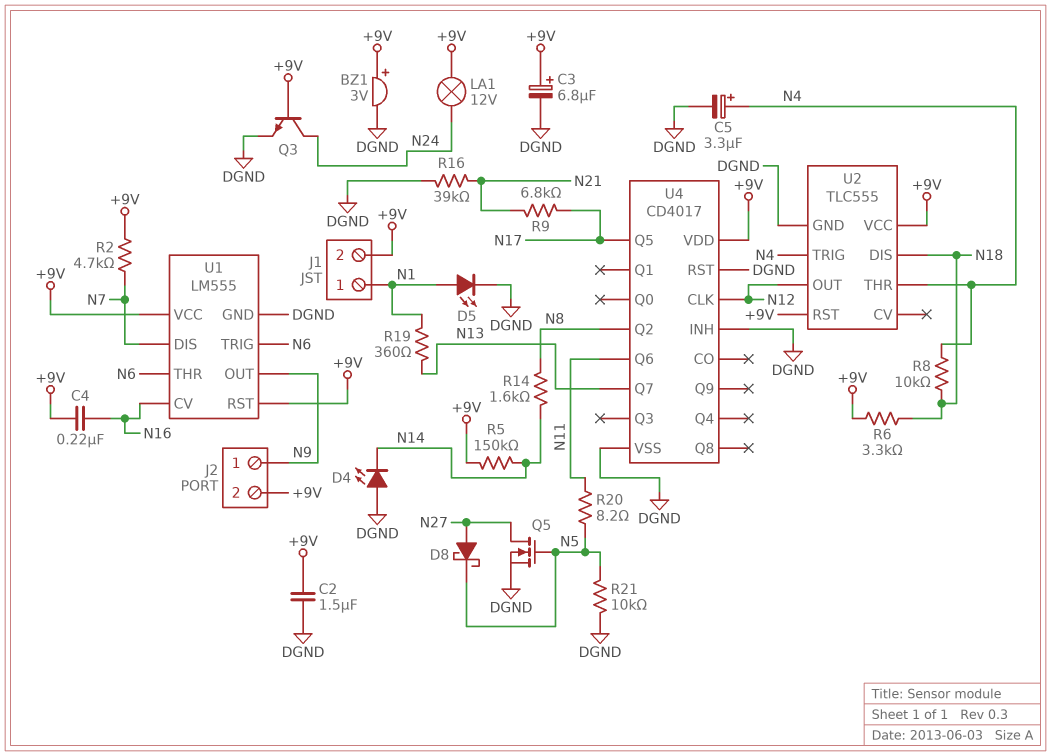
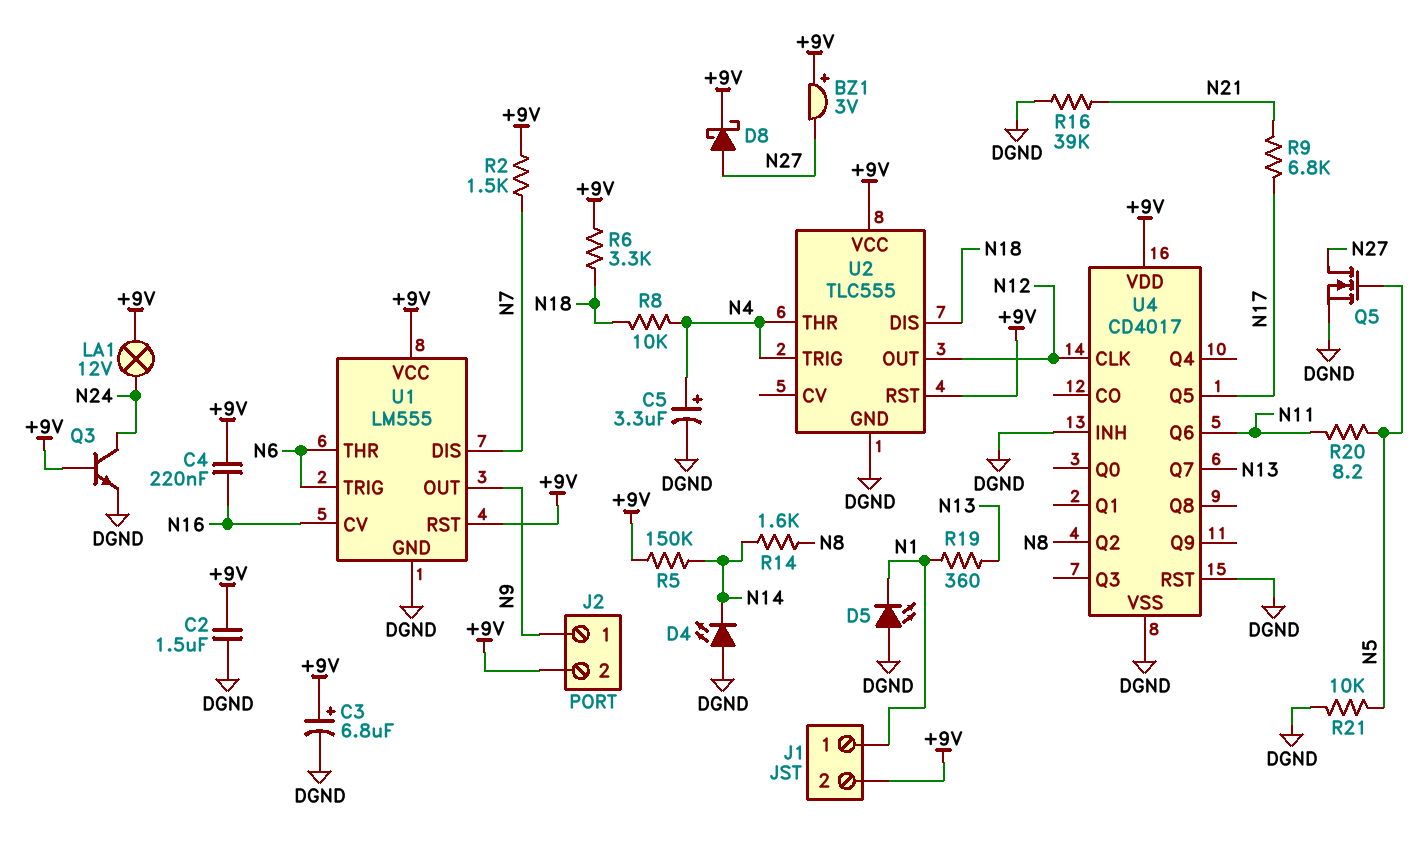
BZ1: buzzer 3V (plus +9V, minus DGND) -> buzzer 3V (plus +9V, minus N27)
D5: LED (A N1, K DGND) -> LED (A DGND, K N1)
D8: schottky (A N27, K N5) -> schottky (A N27, K +9V)
R2: 4.7k (+9V, N7) -> 1.5k (+9V, N7)

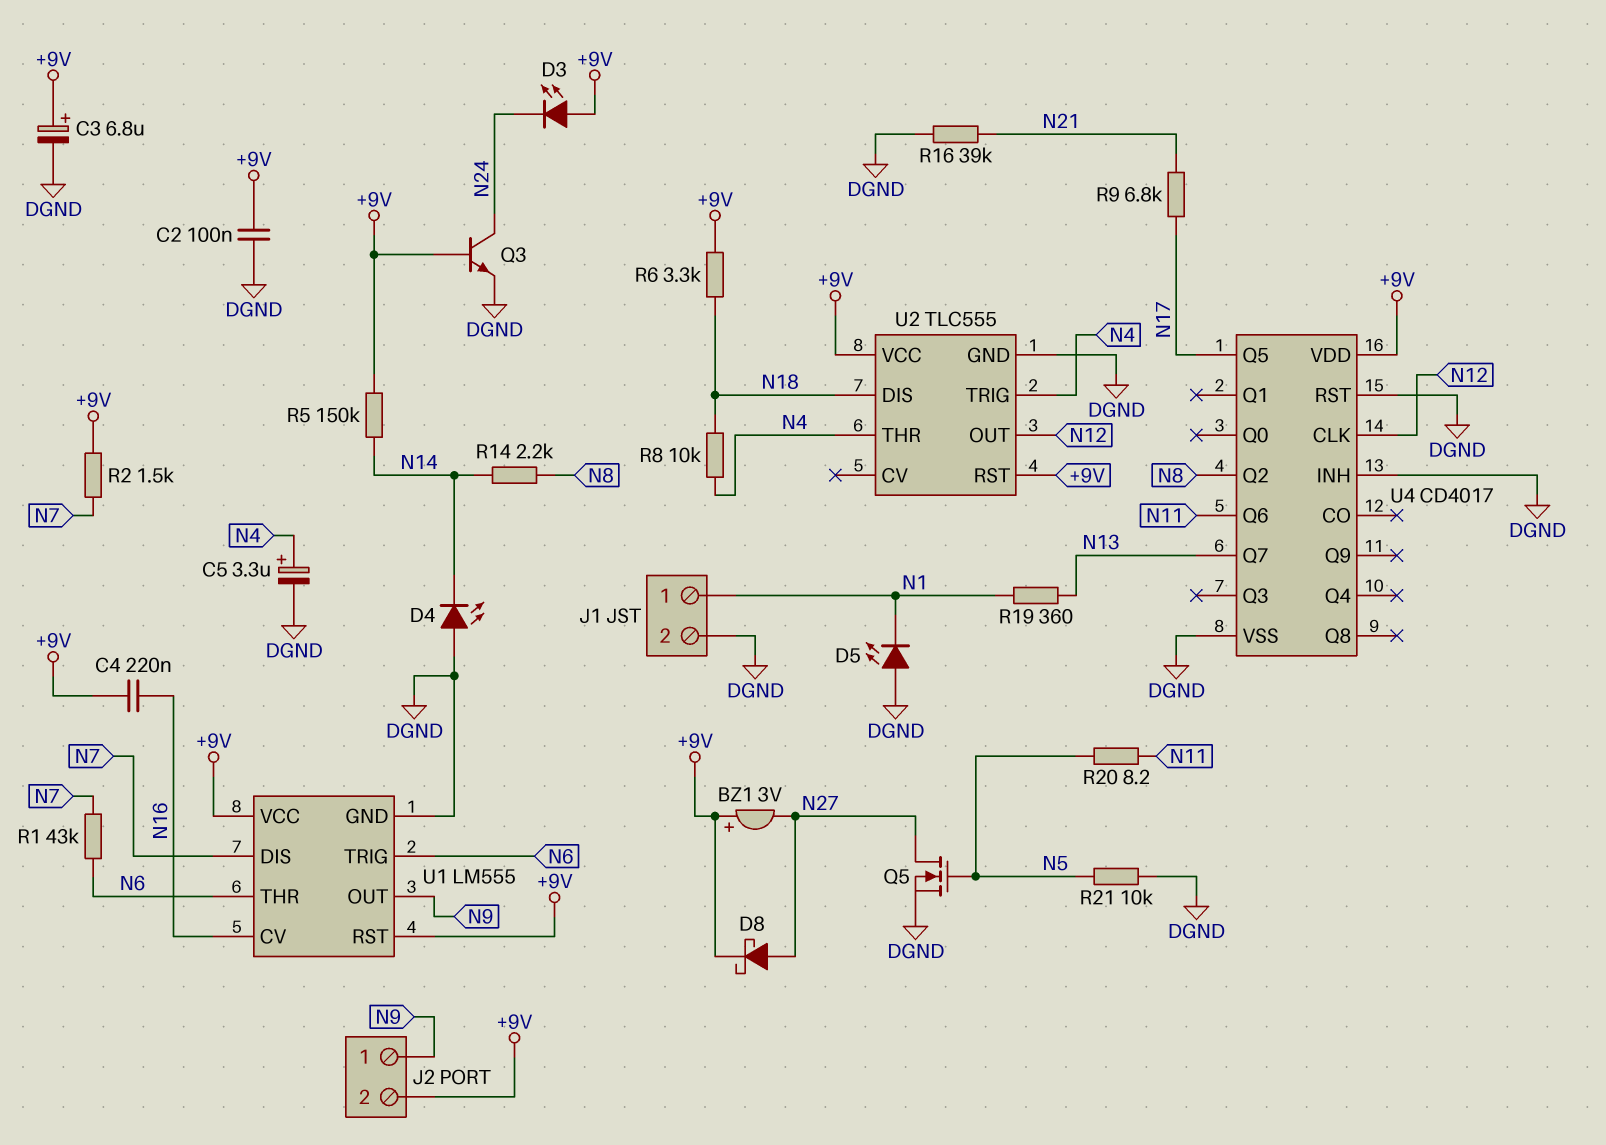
C2: 1.5uF (+9V, DGND) -> 100nF (+9V, DGND)
D3: none -> LED (A +9V, K N24)
J1 pin 2: +9V -> DGND
LA1: lamp 12V (+9V, N24) -> none
R1: none -> 43k (N6, N7)
R14: 1.6k (N8, N14) -> 2.2k (N8, N14)

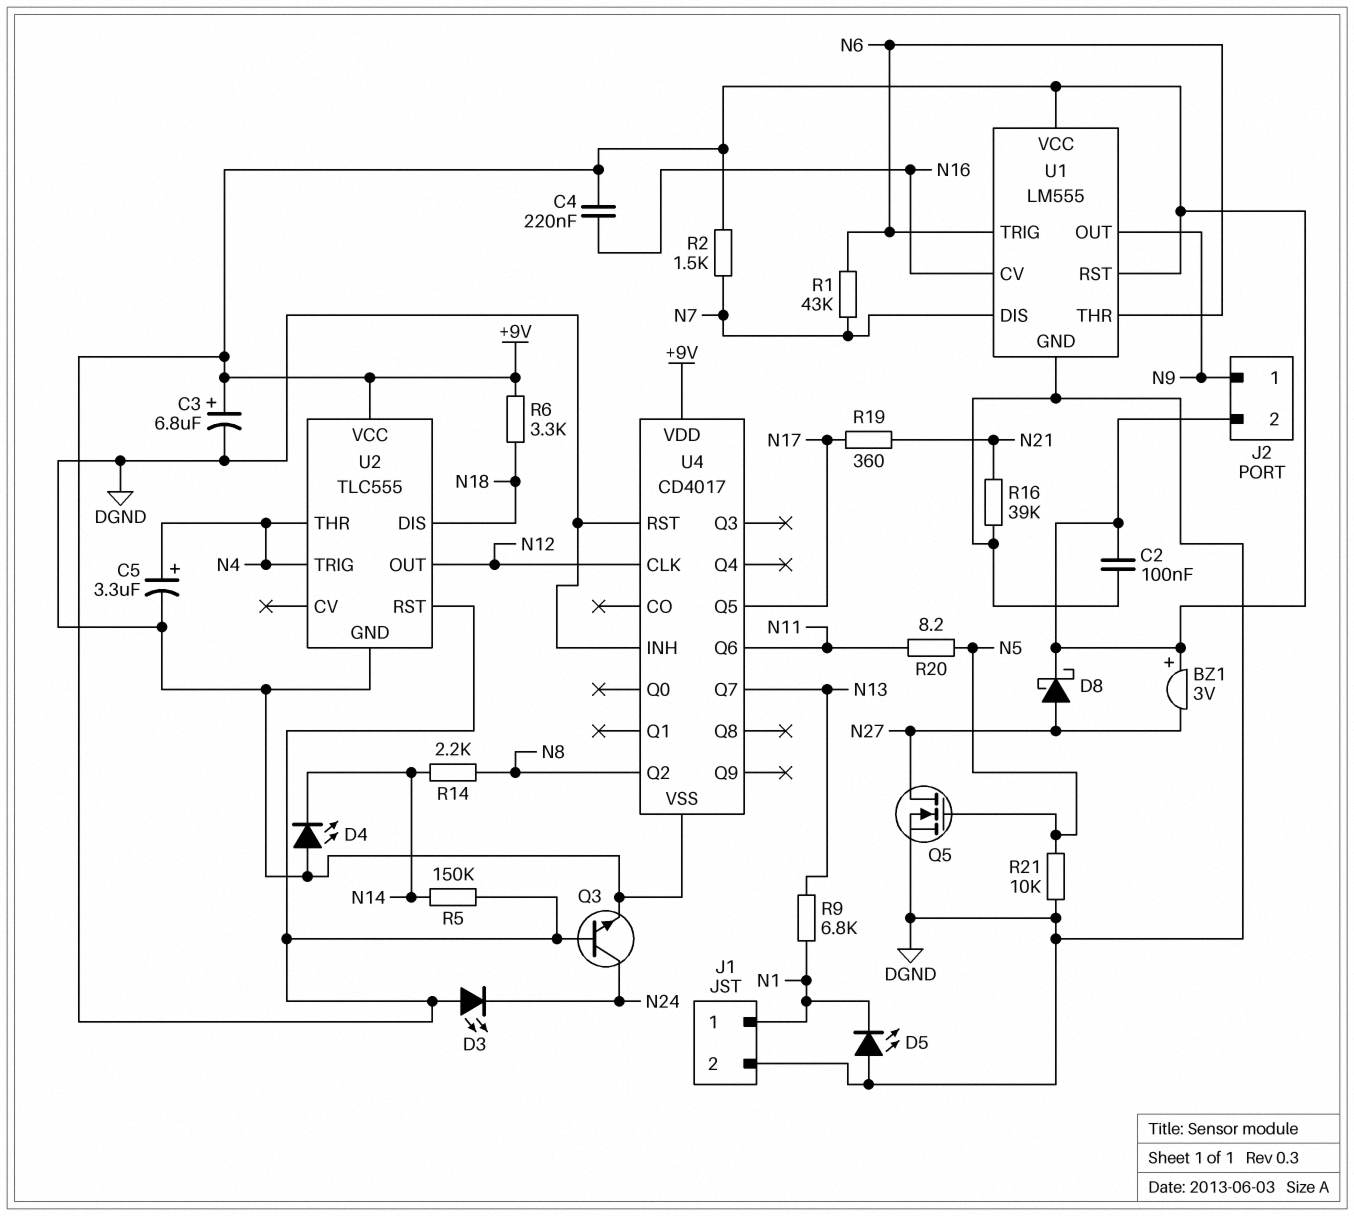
R8: 10k (N4, N18) -> none
R9: 6.8k (N17, N21) -> 6.8k (N1, N13)
R19: 360 (N1, N13) -> 360 (N17, N21)

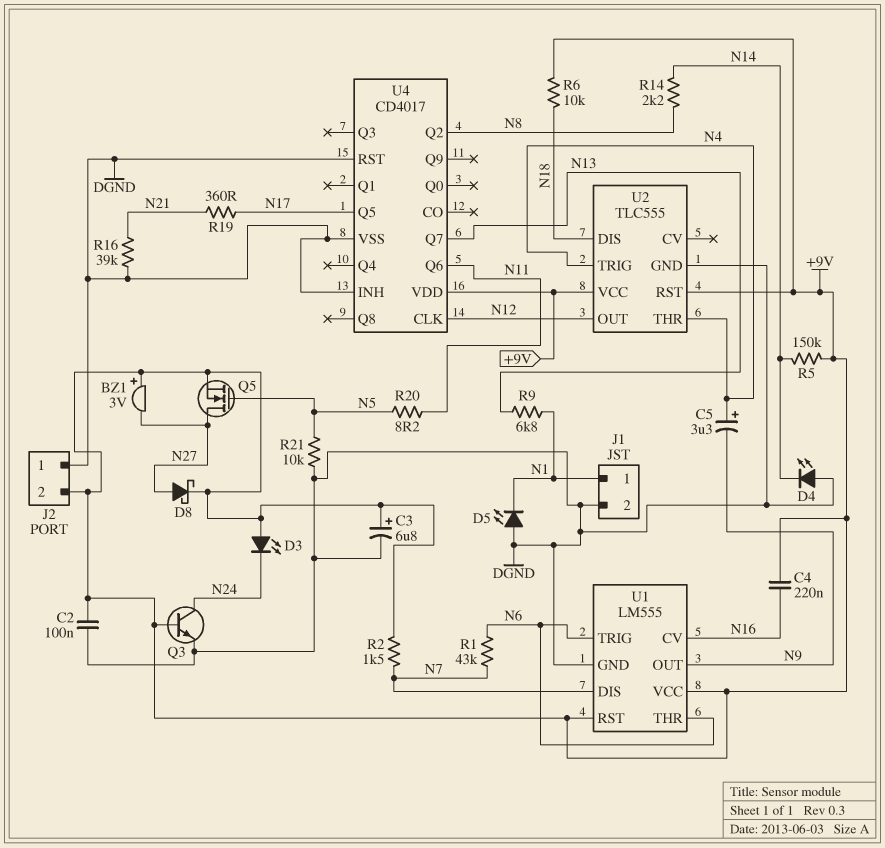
C5: 3.3uF (plus N4, minus DGND) -> 3.3uF (plus N4, minus N9)
J2 pin 1: N9 -> DGND
Q5: NMOS (G N5, D N27, S DGND) -> NMOS (G N5, D N27, S +9V)
R6: 3.3k (+9V, N18) -> 10k (+9V, N18)

